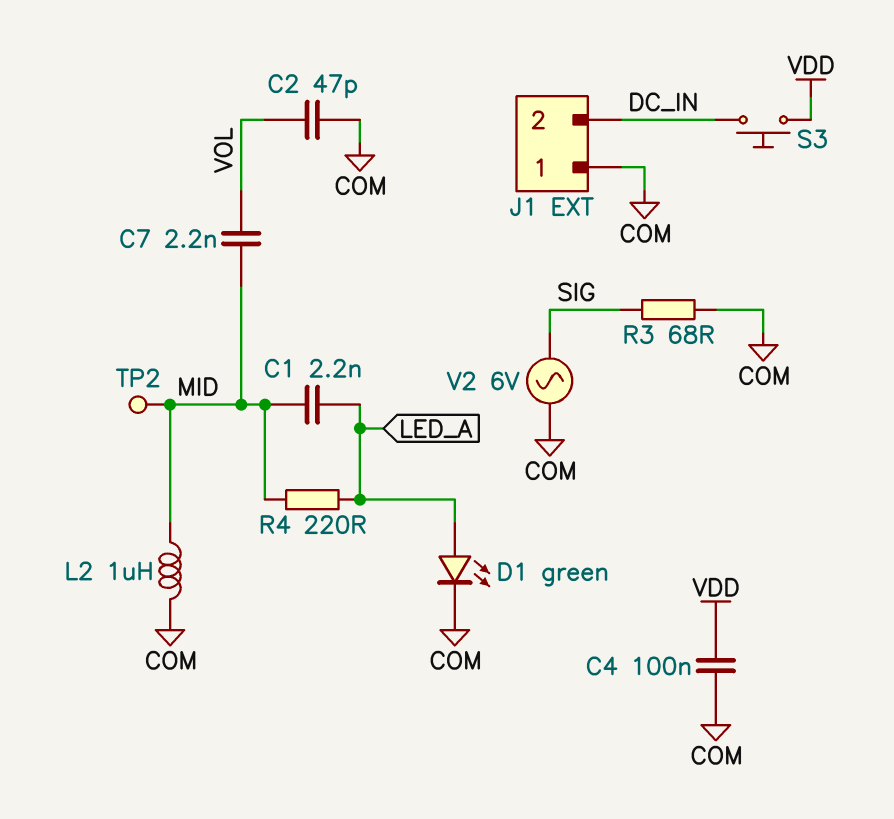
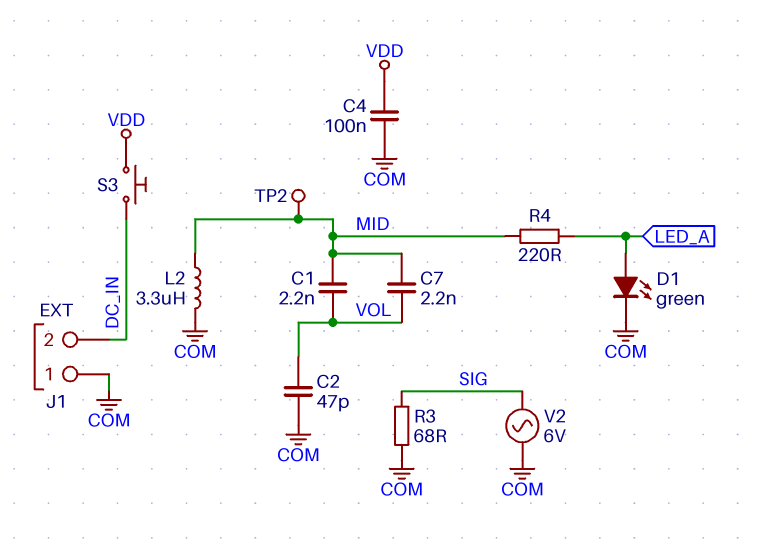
C1: 2.2nF (LED_A, MID) -> 2.2nF (MID, VOL)
L2: 1uH (COM, MID) -> 3.3uH (COM, MID)

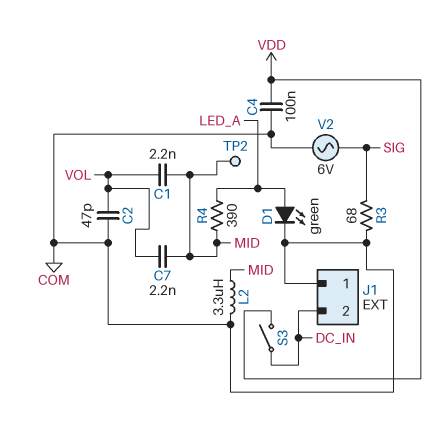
R4: 220 (LED_A, MID) -> 390 (LED_A, MID)
S3: button (DC_IN, VDD) -> switch (DC_IN, VDD)

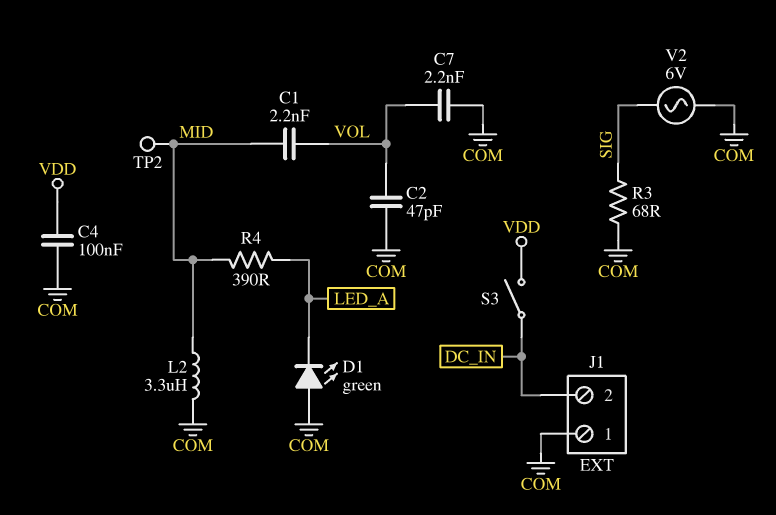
C7: 2.2nF (MID, VOL) -> 2.2nF (COM, VOL)
D1: LED green (A LED_A, K COM) -> LED green (A COM, K LED_A)

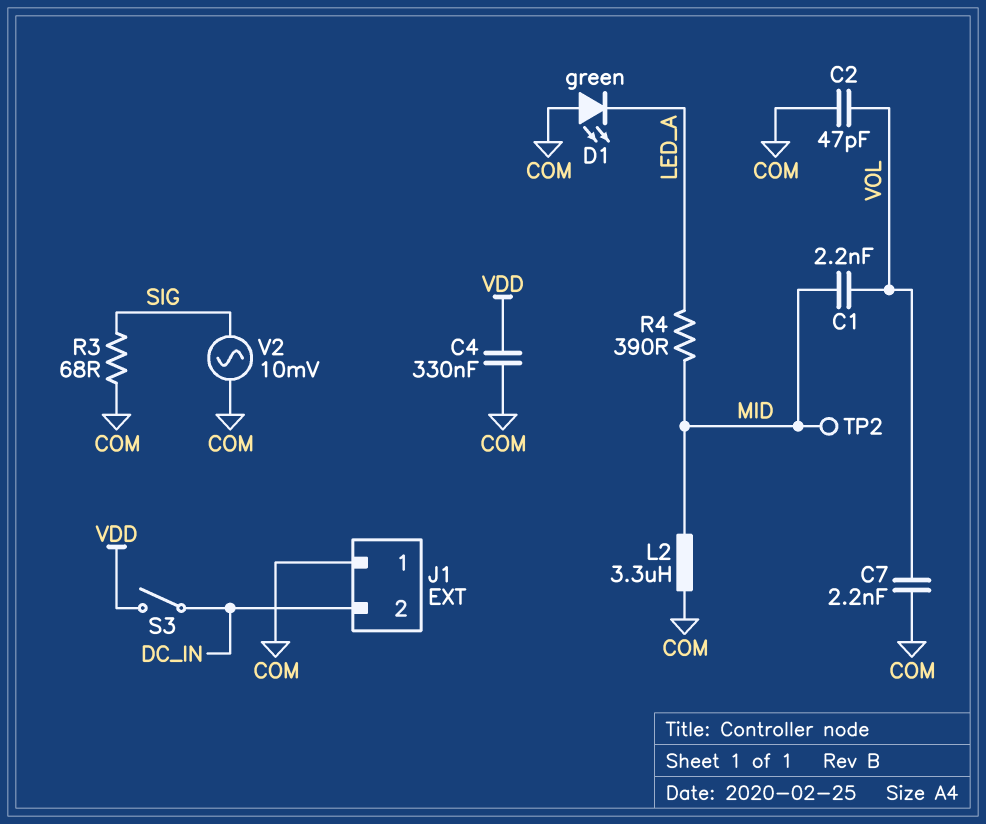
C4: 100nF (COM, VDD) -> 330nF (COM, VDD)
V2: AC 6V (COM, SIG) -> AC 10mV (COM, SIG)

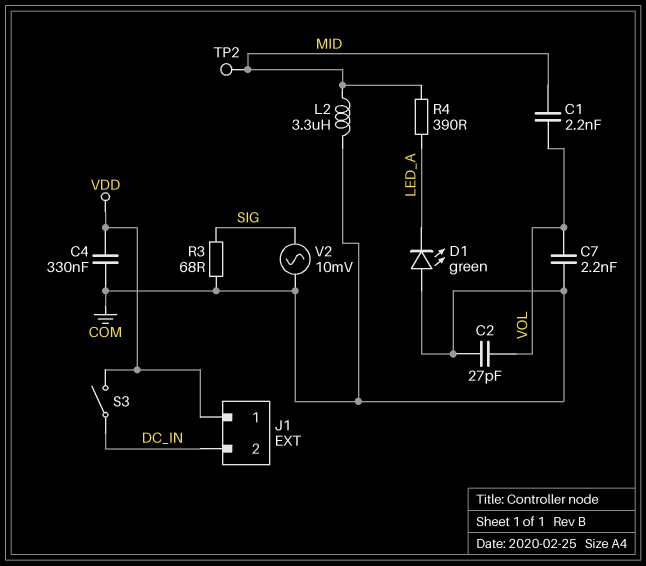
C2: 47pF (COM, VOL) -> 27pF (COM, VOL)
J1 pin 1: COM -> VDD

